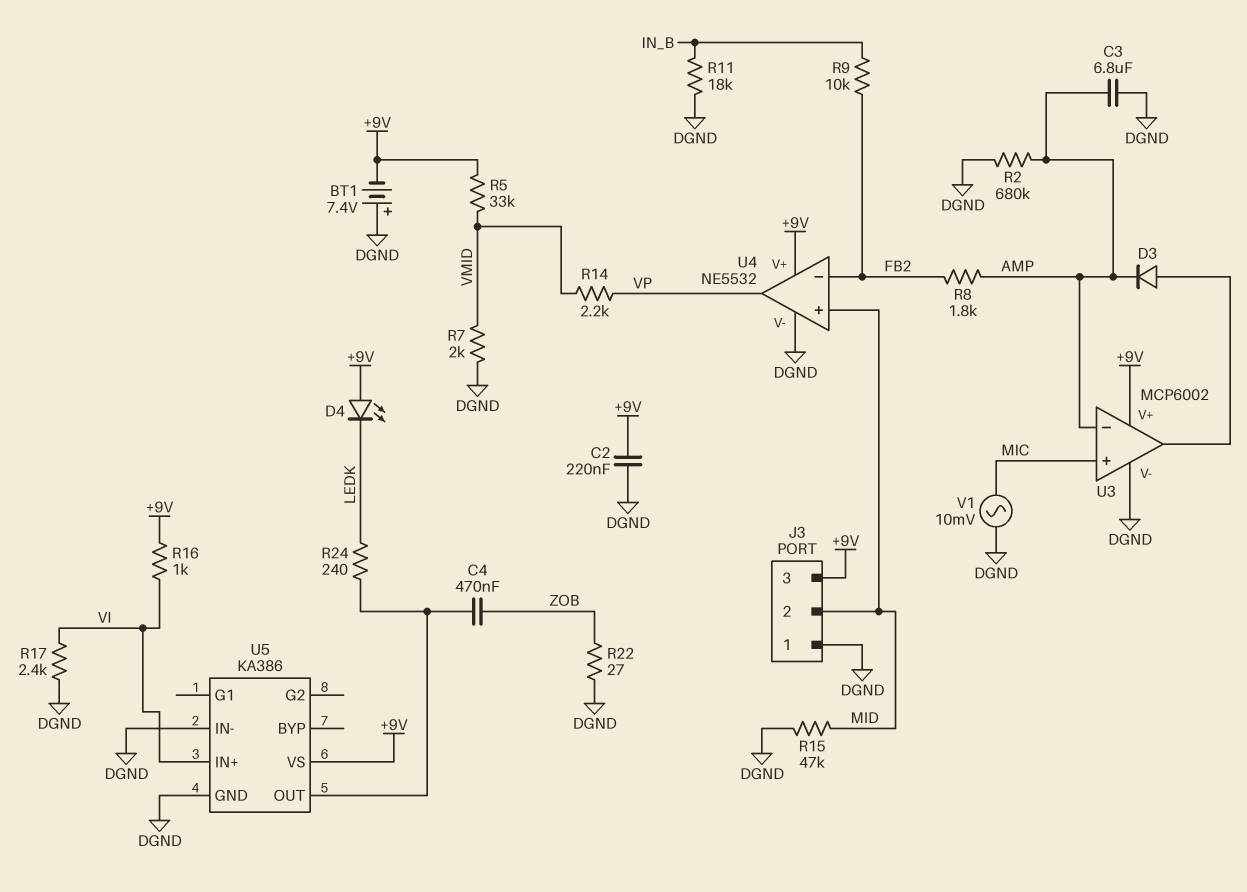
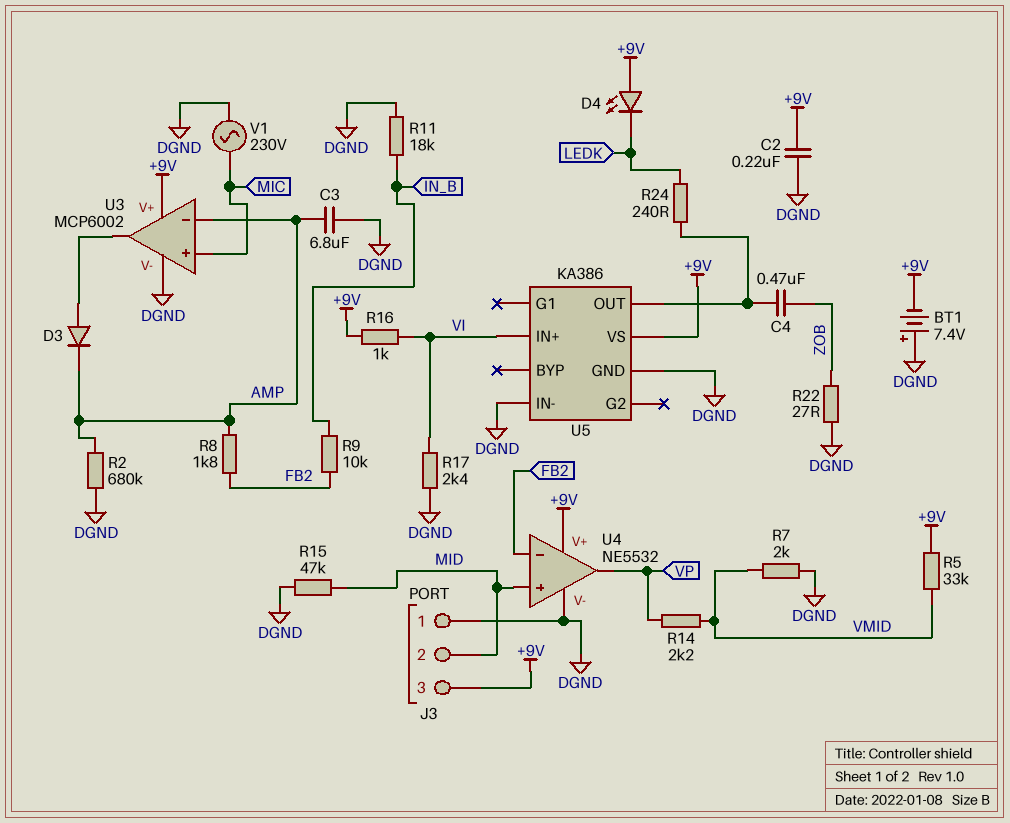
V1: AC 10mV (DGND, MIC) -> AC 230V (DGND, MIC)

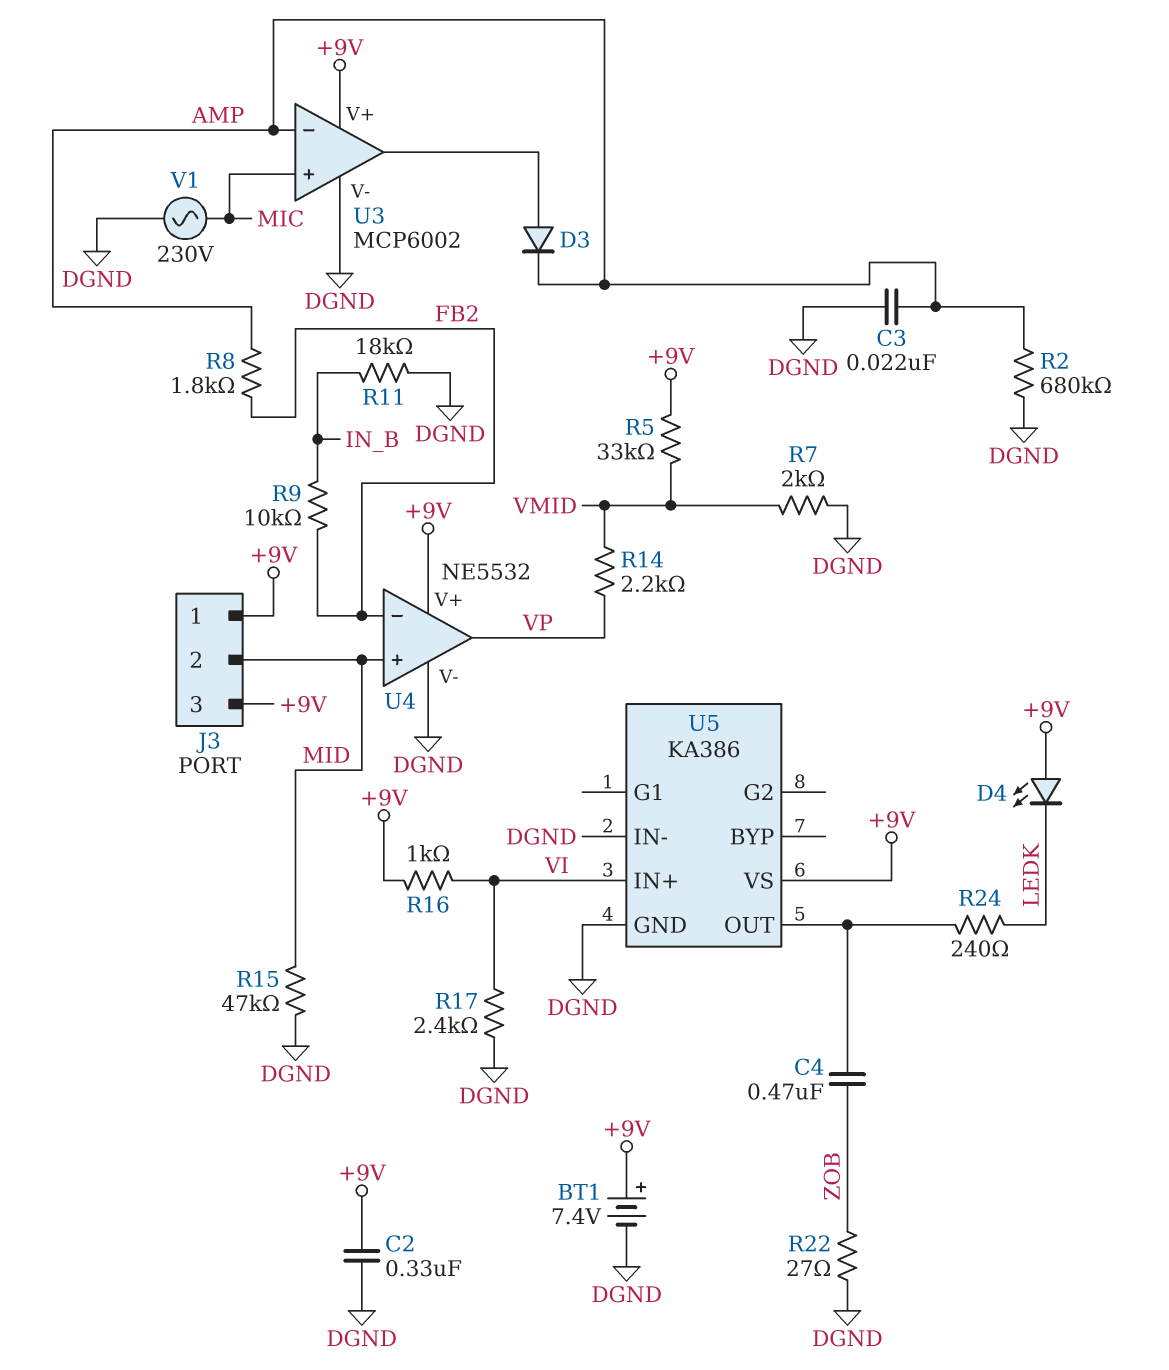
BT1: 7.4V (plus DGND, minus +9V) -> 7.4V (plus +9V, minus DGND)
C2: 220nF (+9V, DGND) -> 330nF (+9V, DGND)
C3: 6.8uF (AMP, DGND) -> 22nF (AMP, DGND)
J3 pin 1: DGND -> +9V

